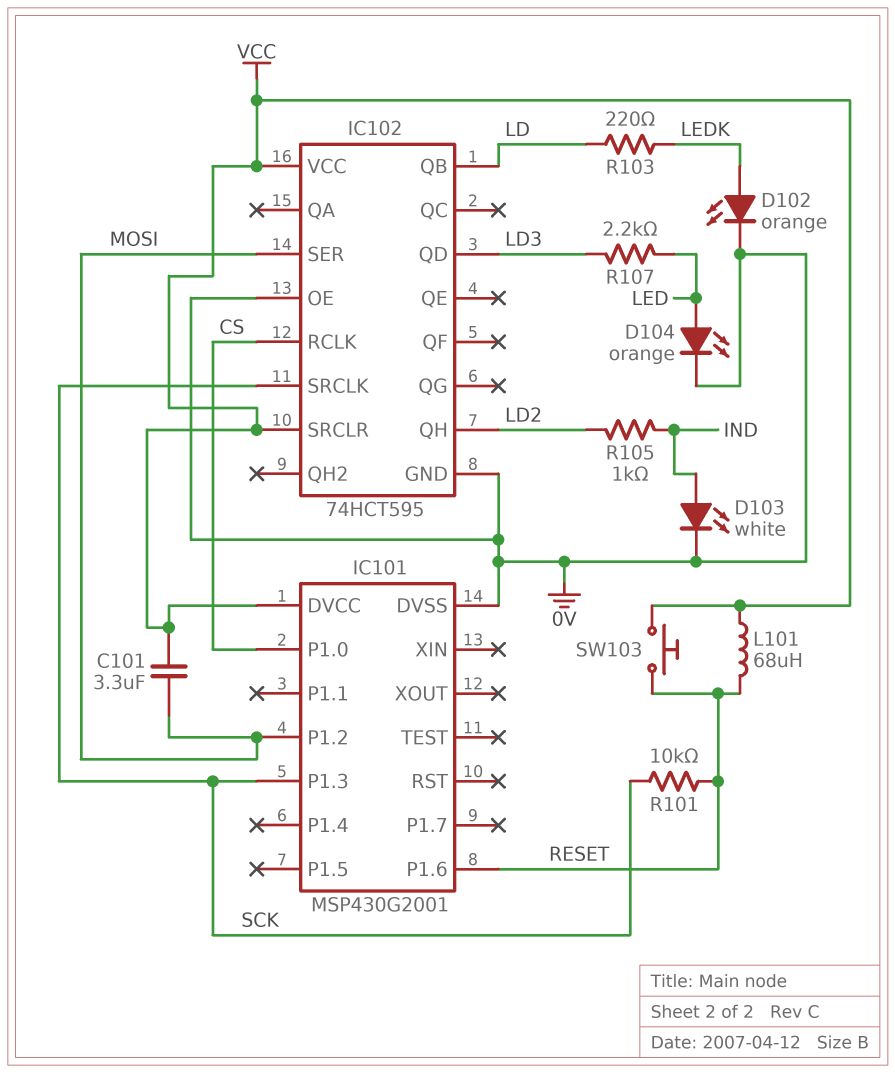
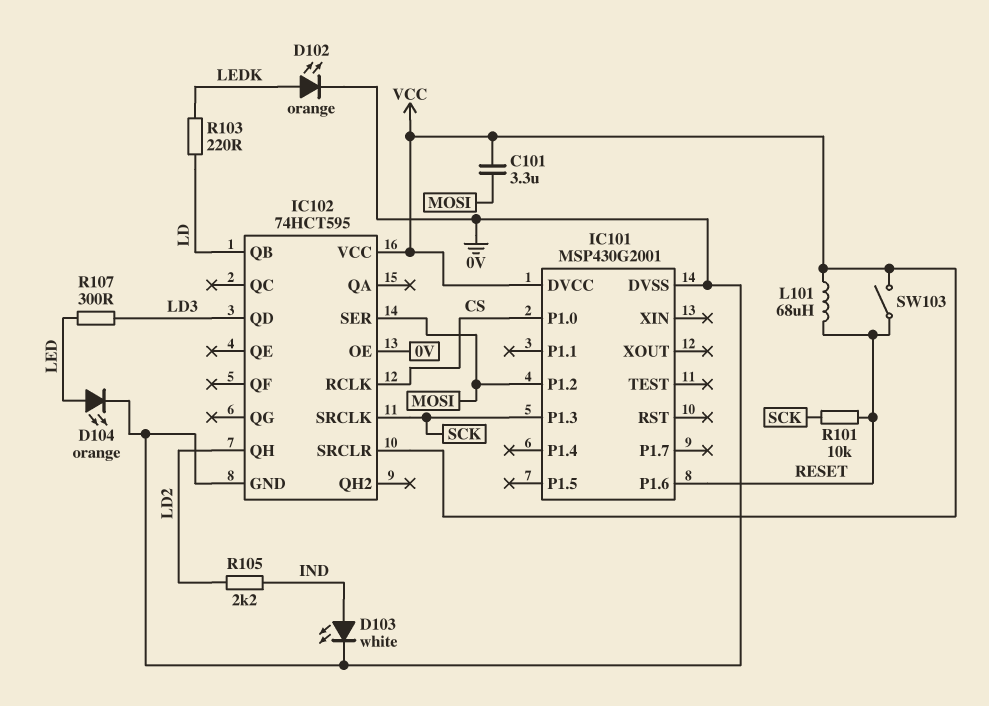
R105: 1k (IND, LD2) -> 2.2k (IND, LD2)
R107: 2.2k (LD3, LED) -> 300 (LD3, LED)
SW103: button (RESET, VCC) -> switch (RESET, VCC)

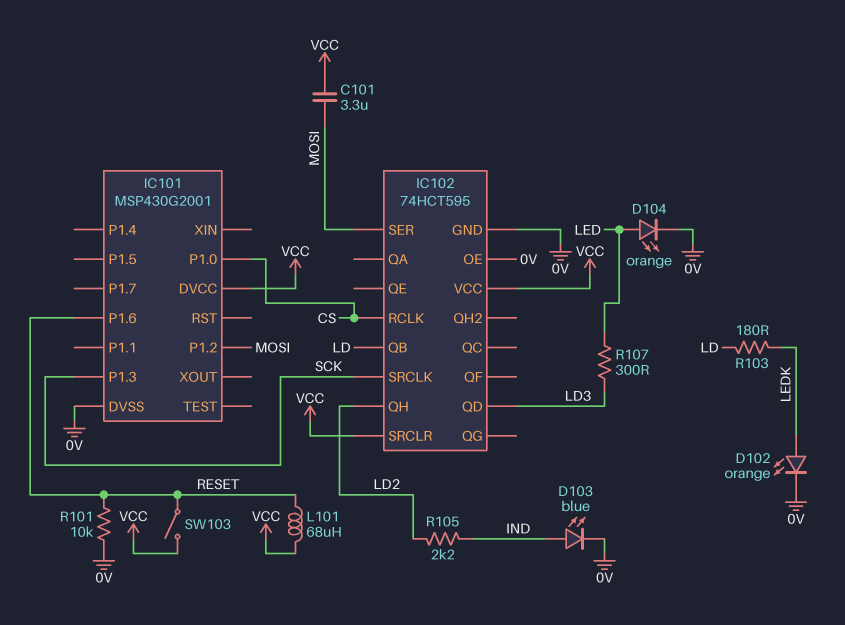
D103: LED white (A IND, K 0V) -> LED blue (A IND, K 0V)
R101: 10k (RESET, SCK) -> 10k (0V, RESET)
R103: 220 (LD, LEDK) -> 180 (LD, LEDK)

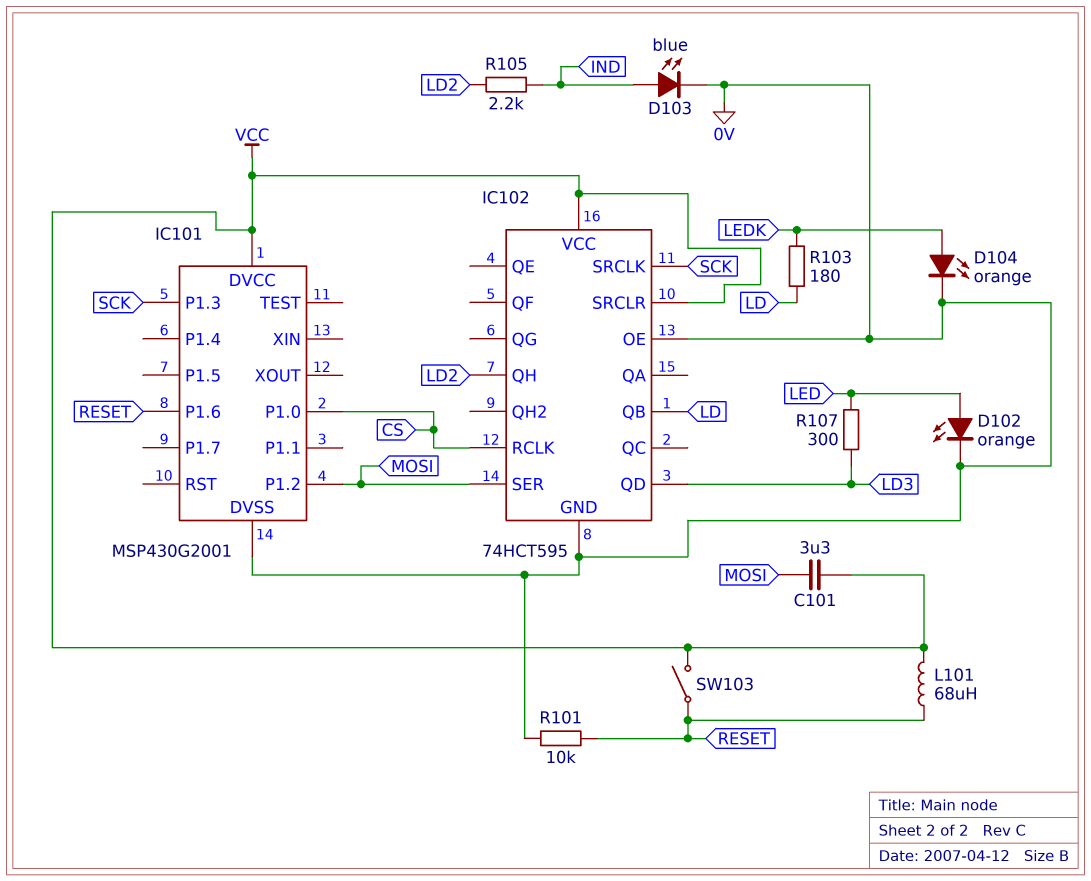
D102: LED orange (A LEDK, K 0V) -> LED orange (A LED, K 0V)
D104: LED orange (A LED, K 0V) -> LED orange (A LEDK, K 0V)

